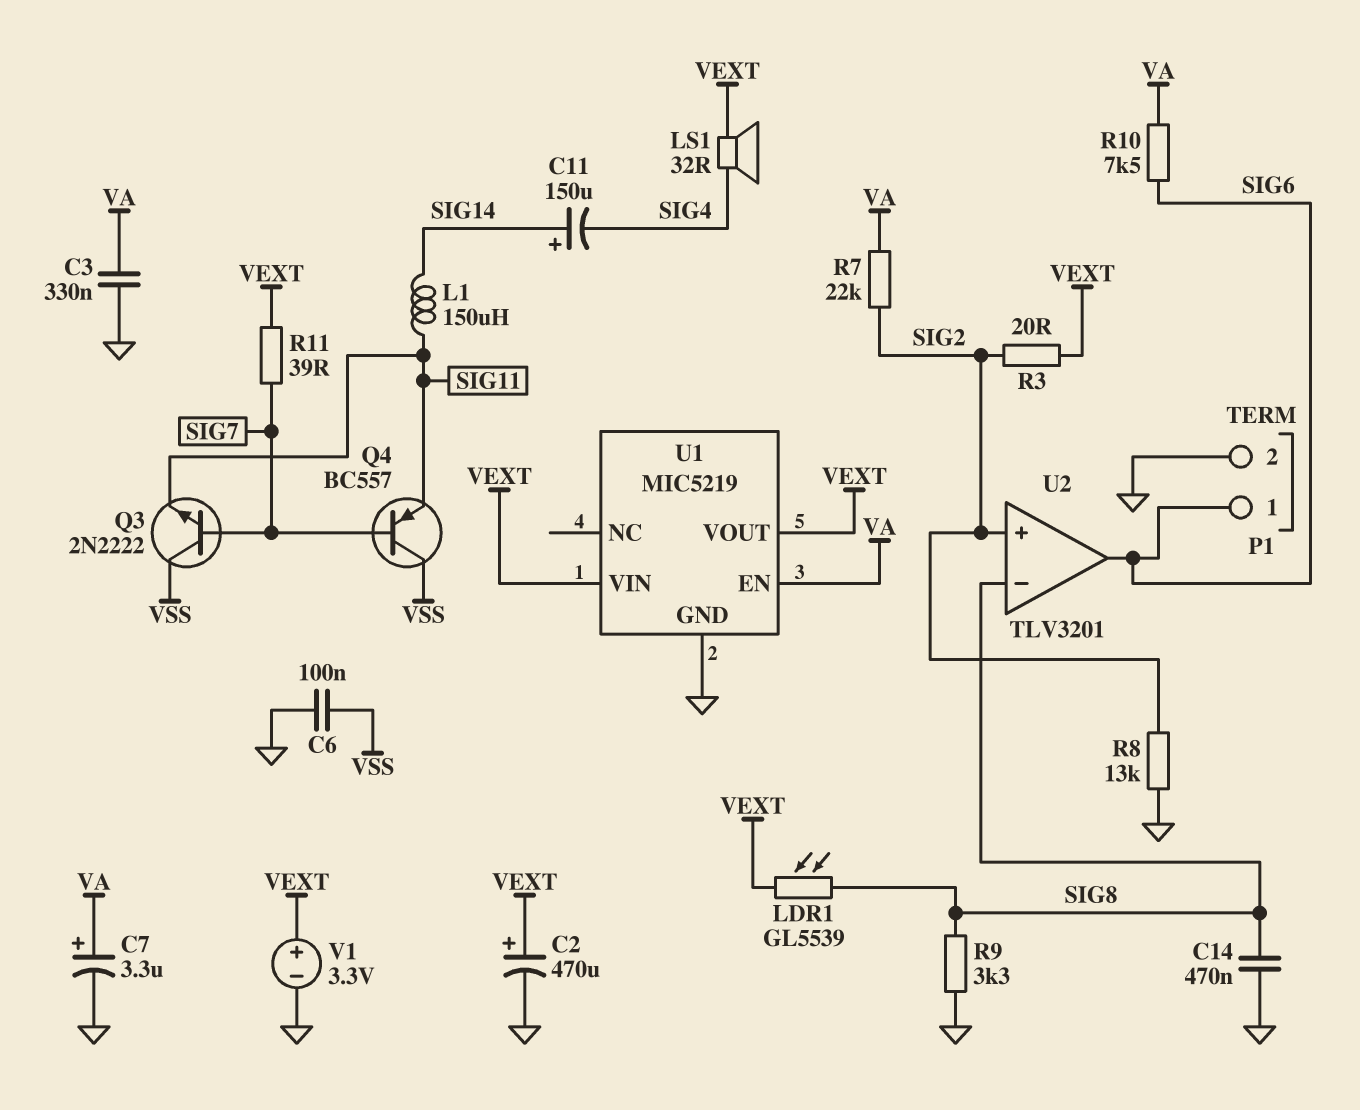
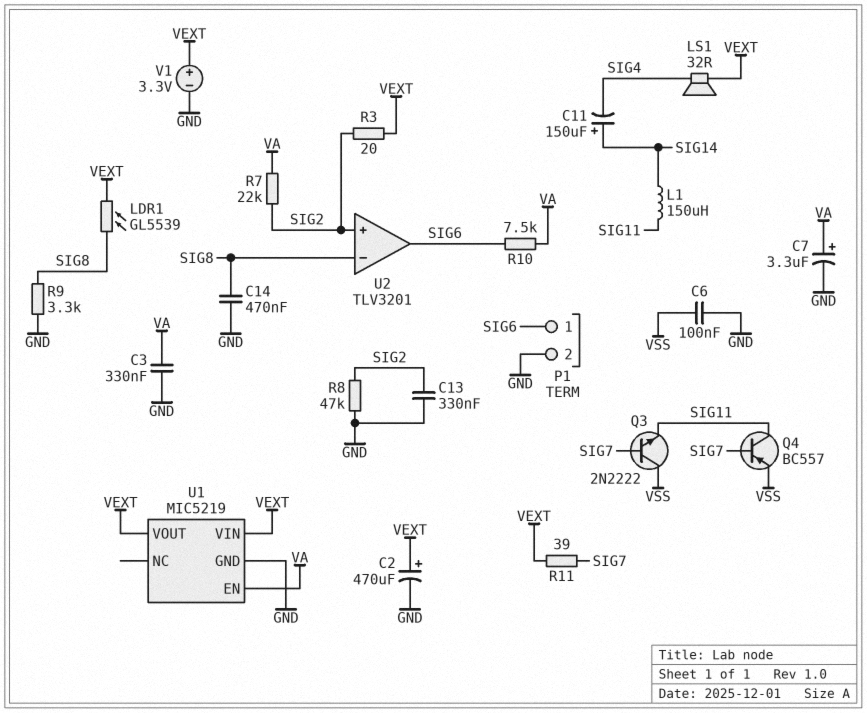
C13: none -> 330nF (GND, SIG2)
Q4: PNP BC557 (B SIG7, C VSS, E SIG11) -> PNP BC557 (B SIG7, C SIG11, E VSS)
R8: 13k (GND, SIG2) -> 47k (GND, SIG2)

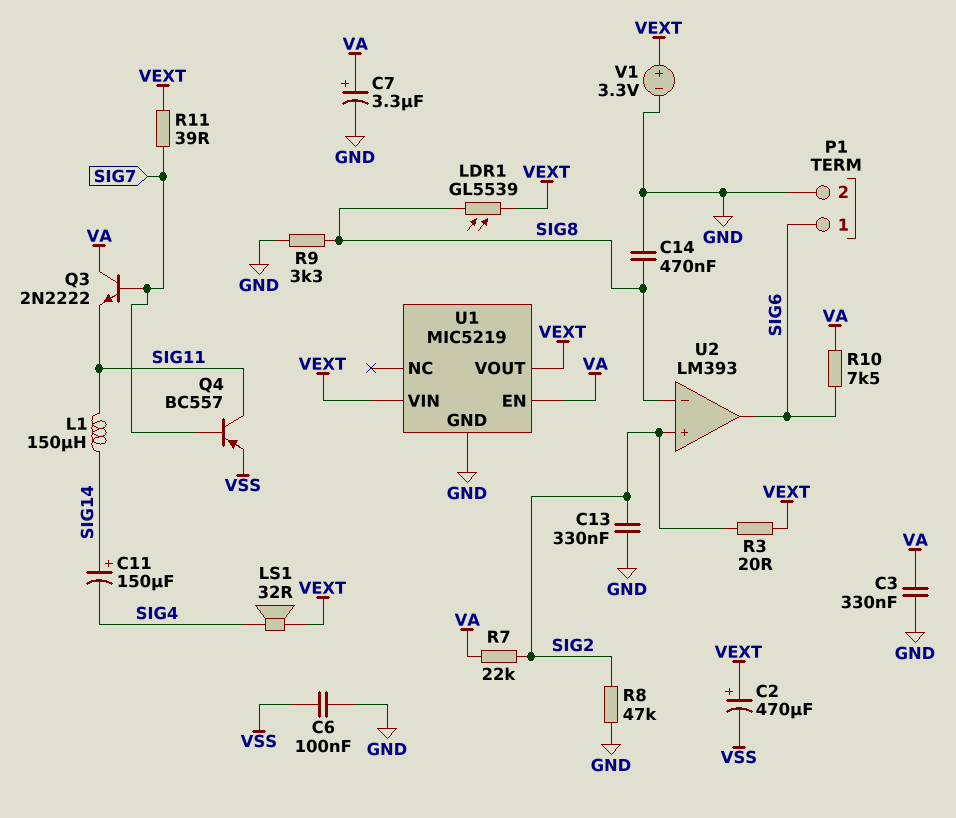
C2: 470uF (plus VEXT, minus GND) -> 470uF (plus VEXT, minus VSS)
Q3: NPN 2N2222 (B SIG7, C VSS, E SIG11) -> NPN 2N2222 (B SIG7, C VA, E SIG11)
U2: TLV3201 -> LM393

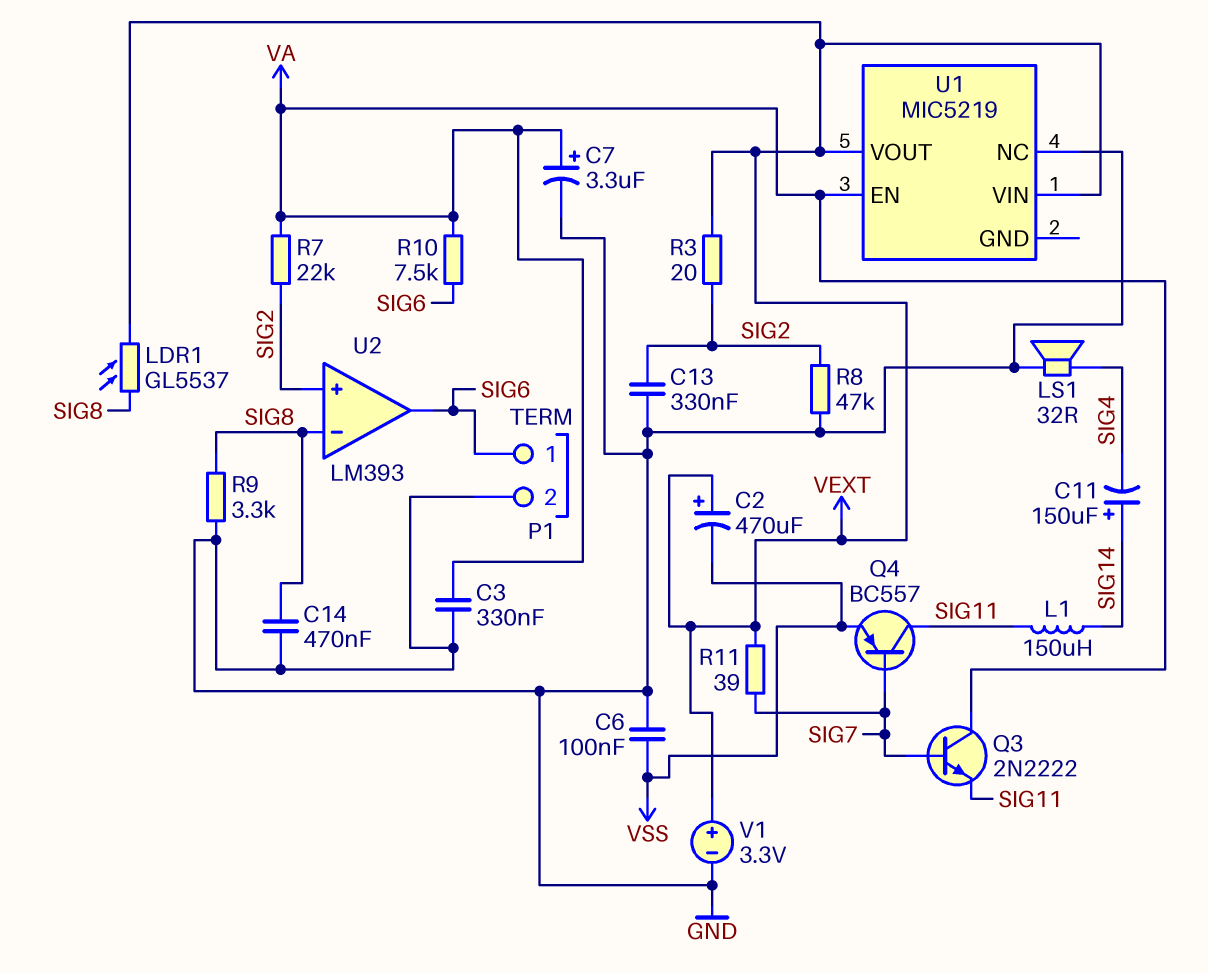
LDR1: GL5539 (SIG8, VEXT) -> GL5537 (SIG8, VEXT)
LS1: speaker 32R (SIG4, VEXT) -> speaker 32R (GND, SIG4)
U1 pin GND: GND -> none
U1 pin NC: none -> GND

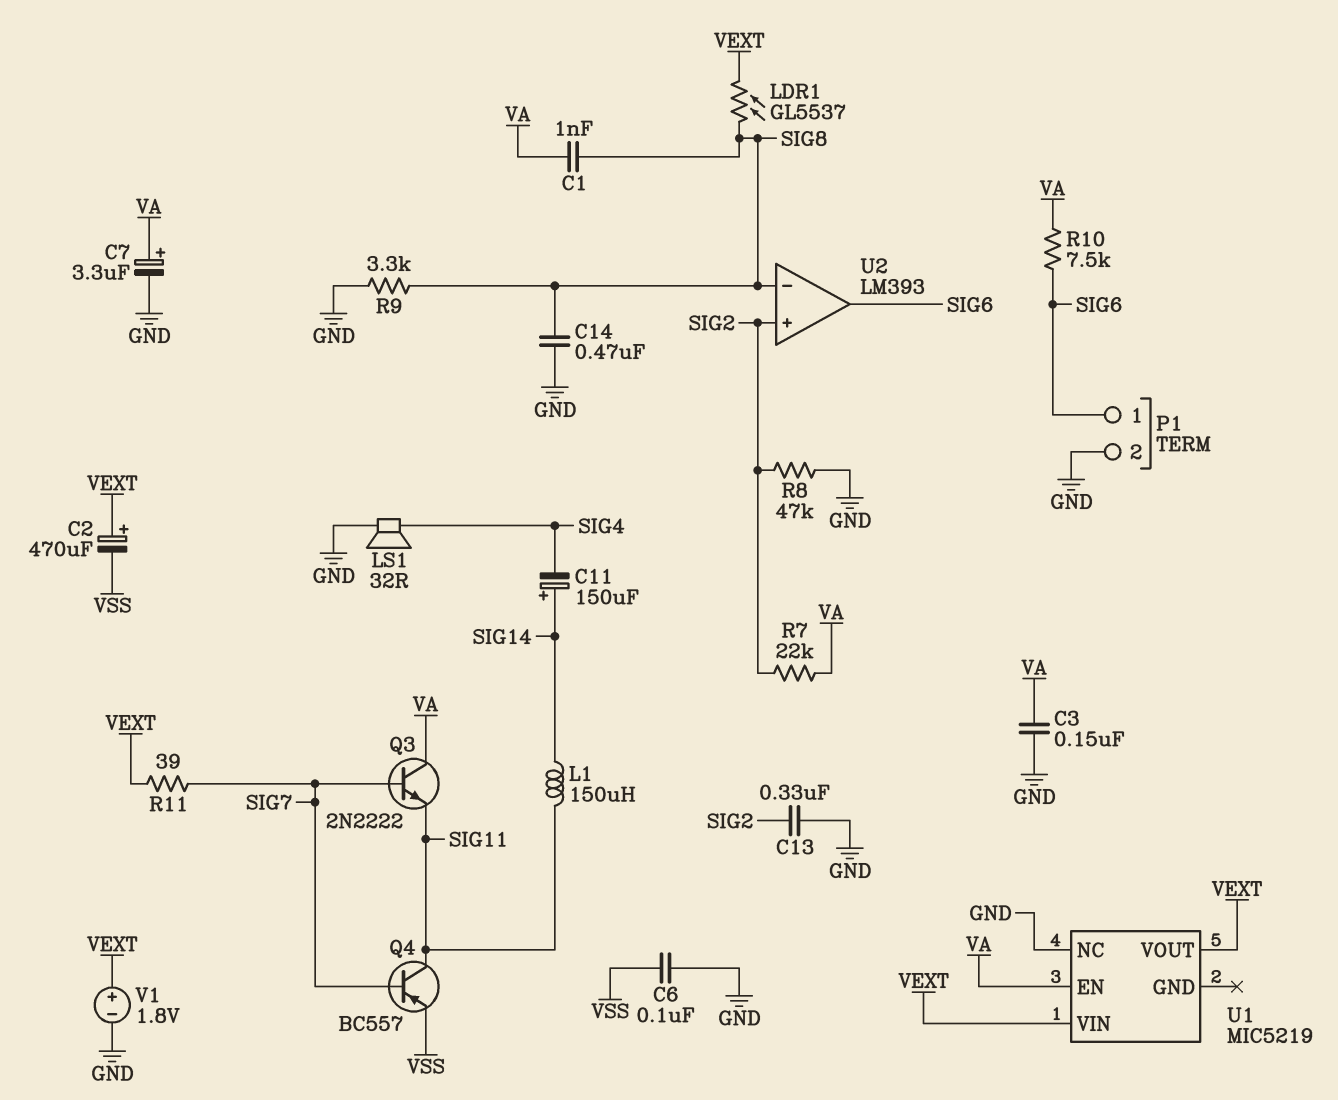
C1: none -> 1nF (SIG8, VA)
C3: 330nF (GND, VA) -> 150nF (GND, VA)
R3: 20 (SIG2, VEXT) -> none
V1: 3.3V (plus VEXT, minus GND) -> 1.8V (plus VEXT, minus GND)

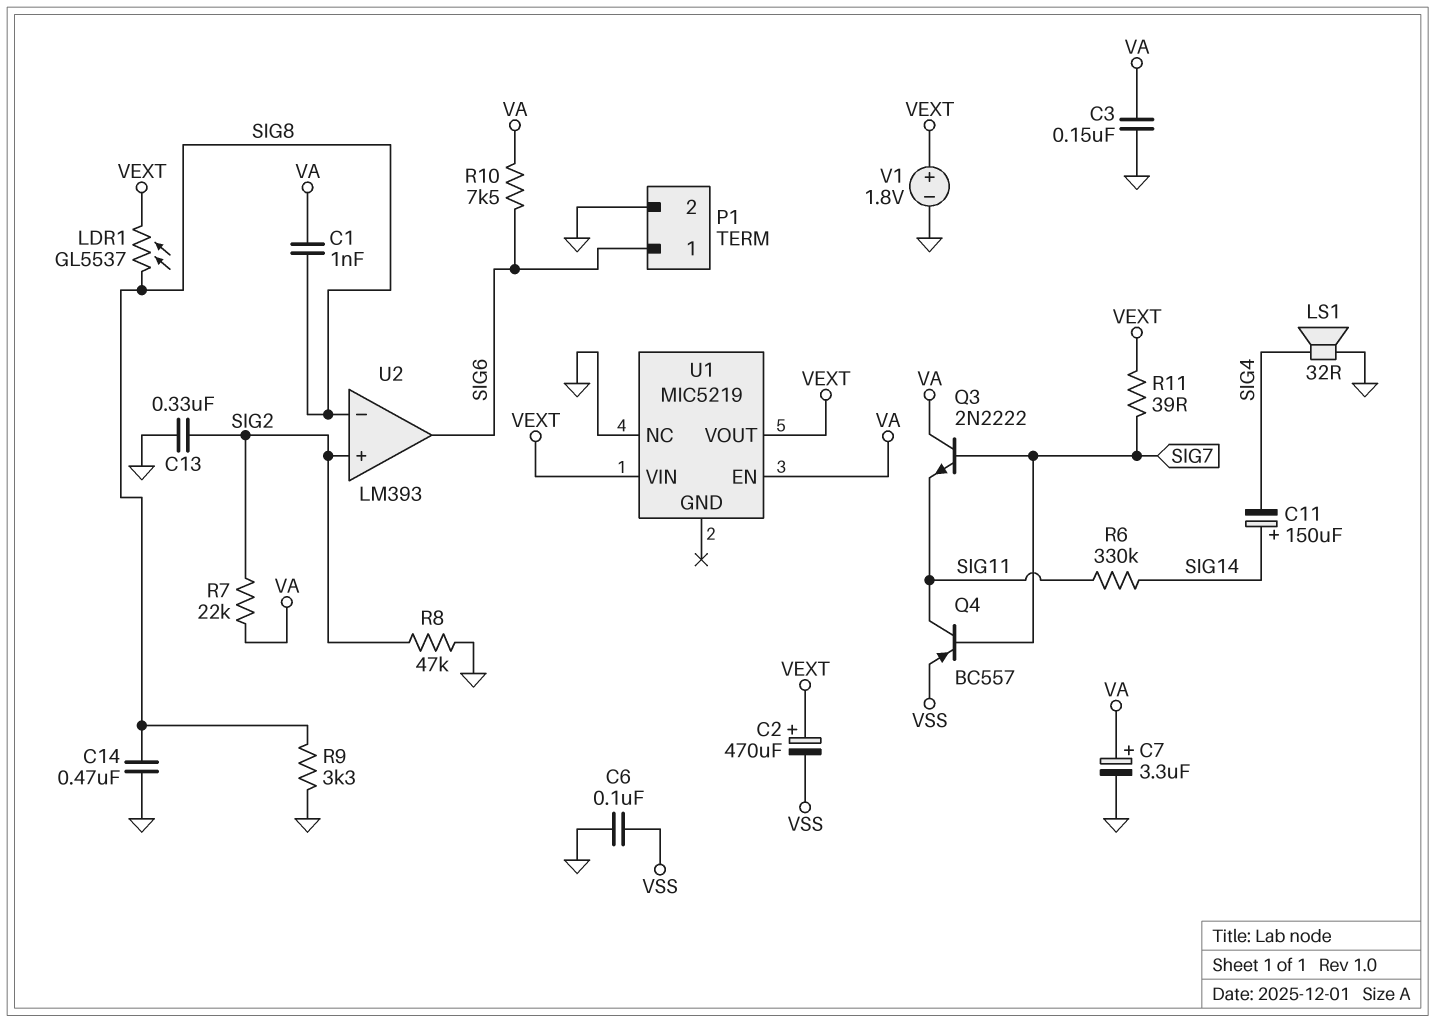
L1: 150uH (SIG11, SIG14) -> none
R6: none -> 330k (SIG11, SIG14)

